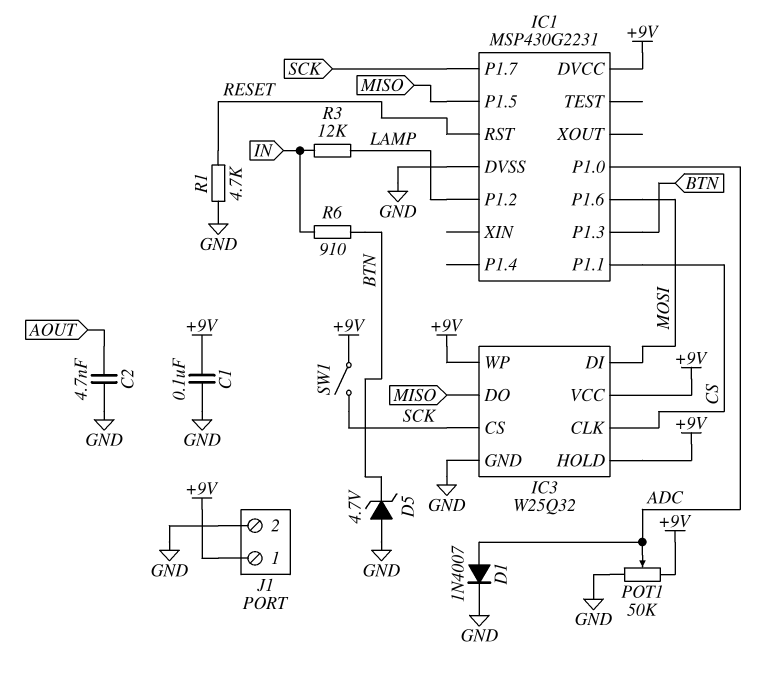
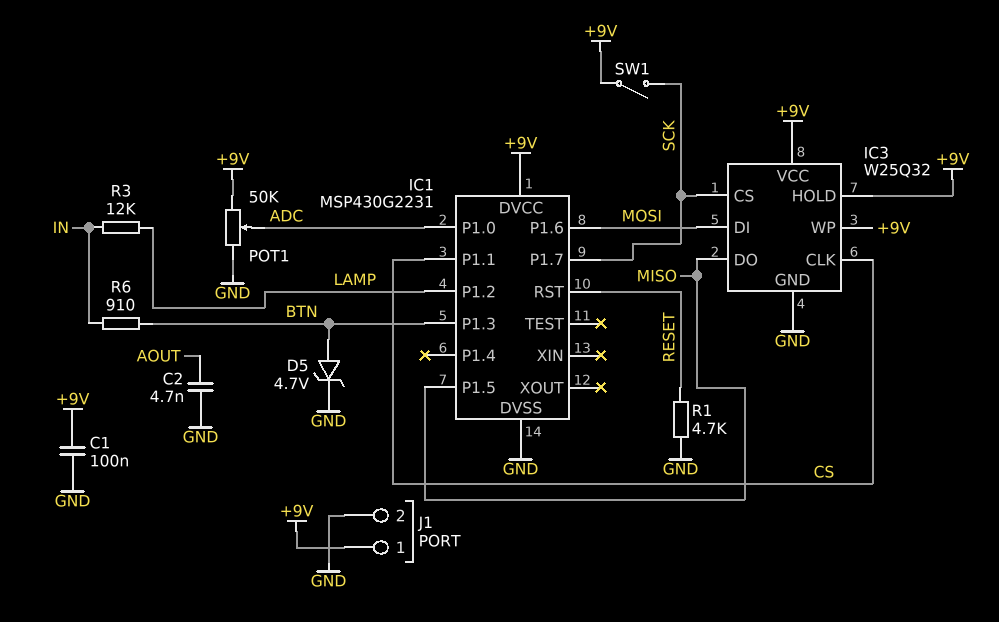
D1: diode 1N4007 (A ADC, K GND) -> none
D5: zener 4.7V (A GND, K BTN) -> zener 4.7V (A BTN, K GND)

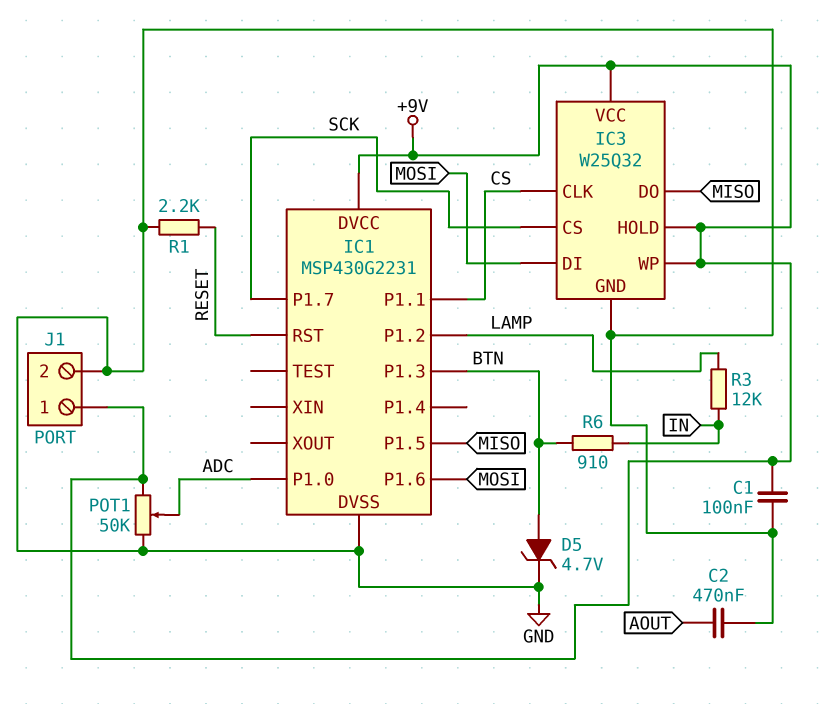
C2: 4.7nF (AOUT, GND) -> 470nF (AOUT, GND)
R1: 4.7k (GND, RESET) -> 2.2k (GND, RESET)
SW1: switch (+9V, SCK) -> none

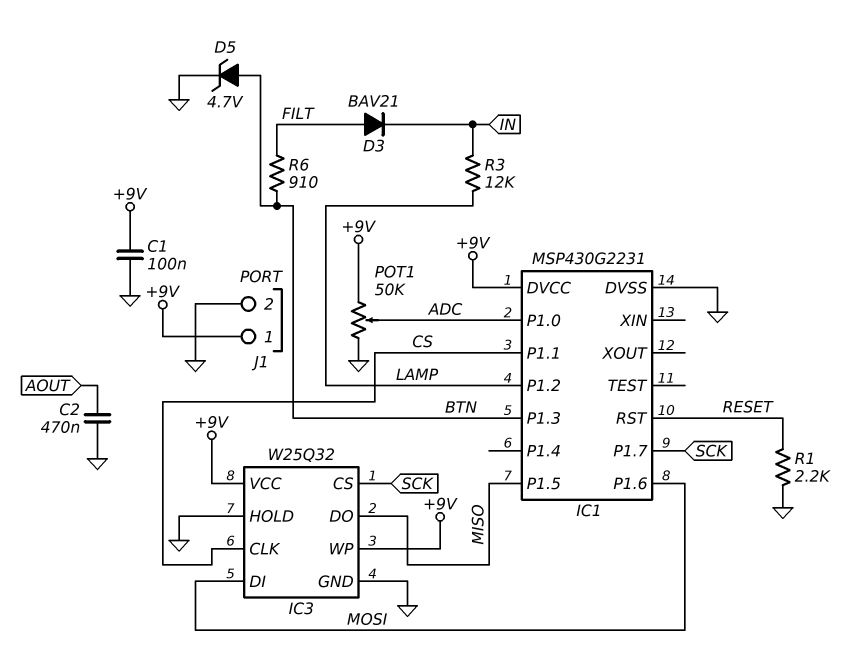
D3: none -> diode BAV21 (A FILT, K IN)
IC3 pin HOLD: +9V -> GND
R6: 910 (BTN, IN) -> 910 (BTN, FILT)

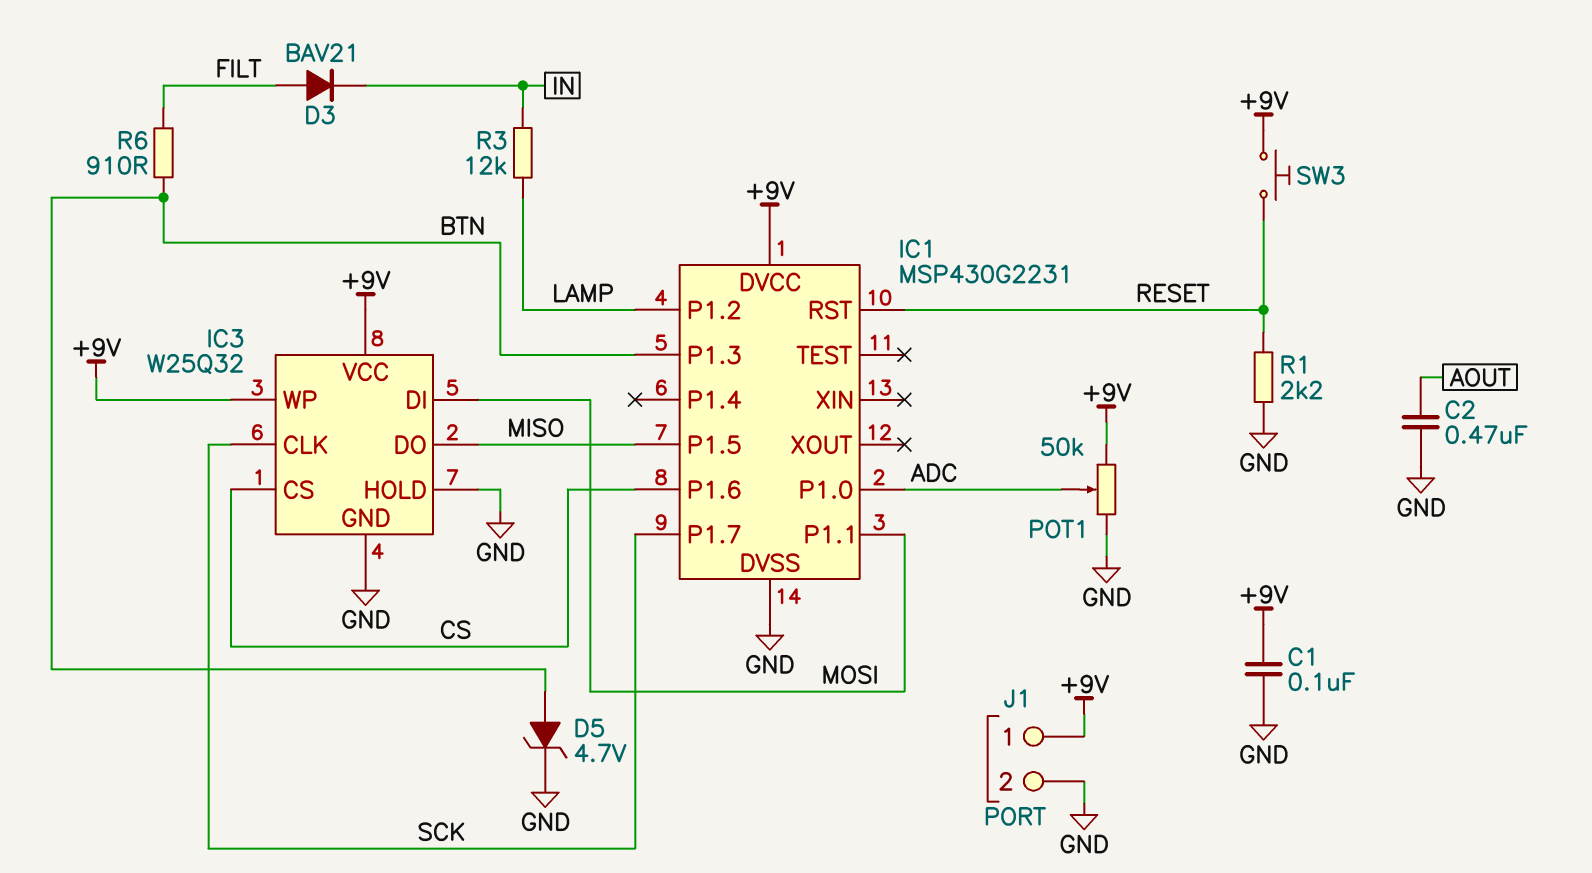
IC1 pin P1.1: CS -> MOSI
IC1 pin P1.6: MOSI -> CS
IC3 pin CLK: CS -> SCK
IC3 pin CS: SCK -> CS
SW3: none -> button (+9V, RESET)

